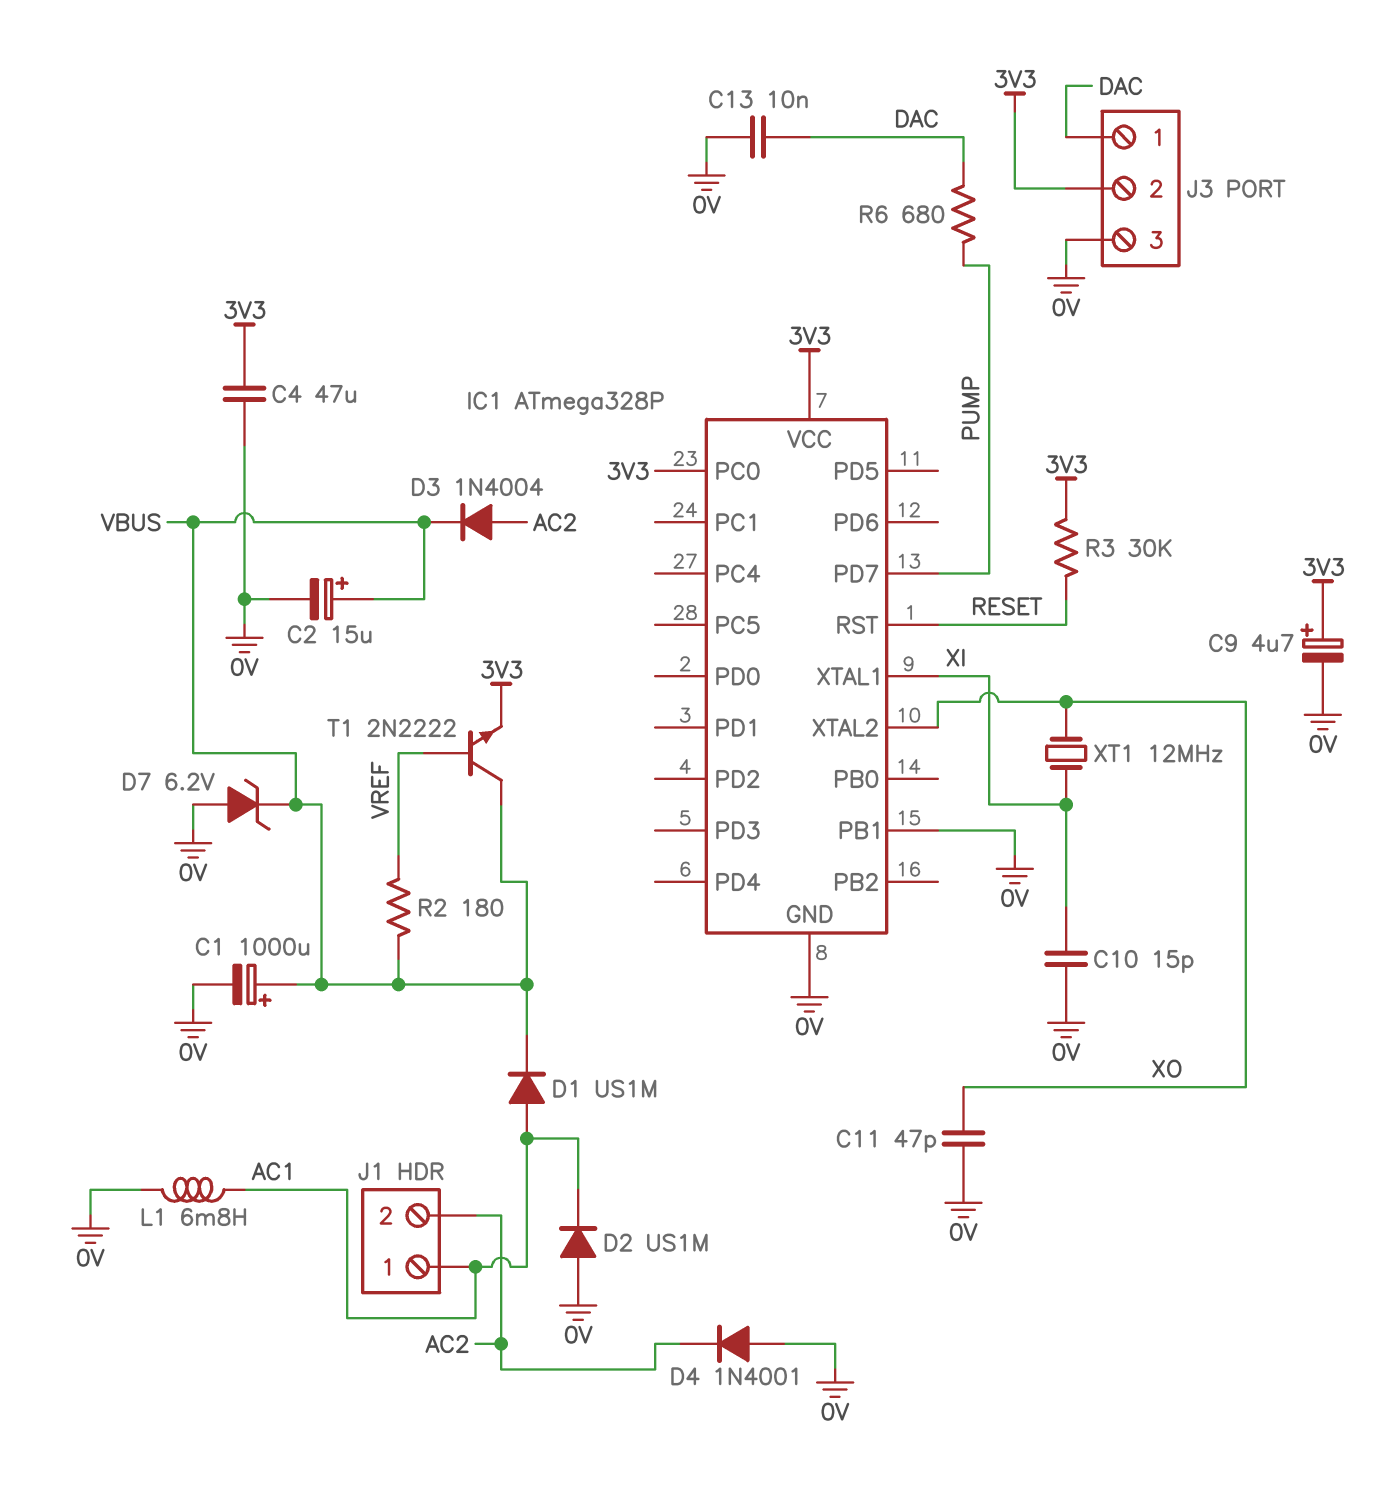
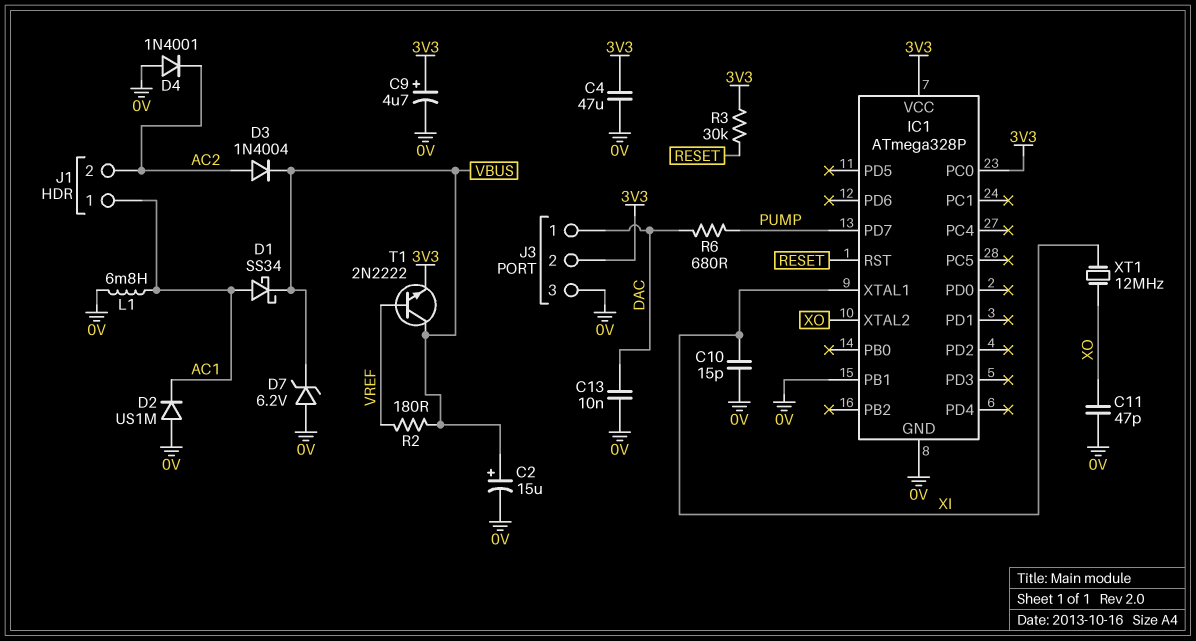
C1: 1000uF (plus VBUS, minus 0V) -> none
D1: diode US1M (A AC1, K VBUS) -> schottky SS34 (A AC1, K VBUS)

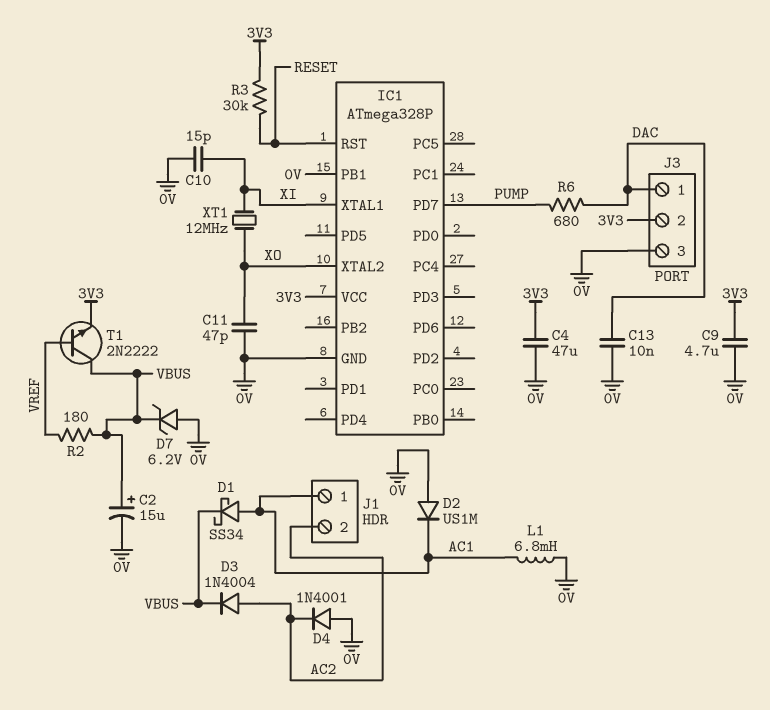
C9: 4.7uF (plus 3V3, minus 0V) -> 4.7uF (0V, 3V3)
IC1 pin PC0: 3V3 -> none

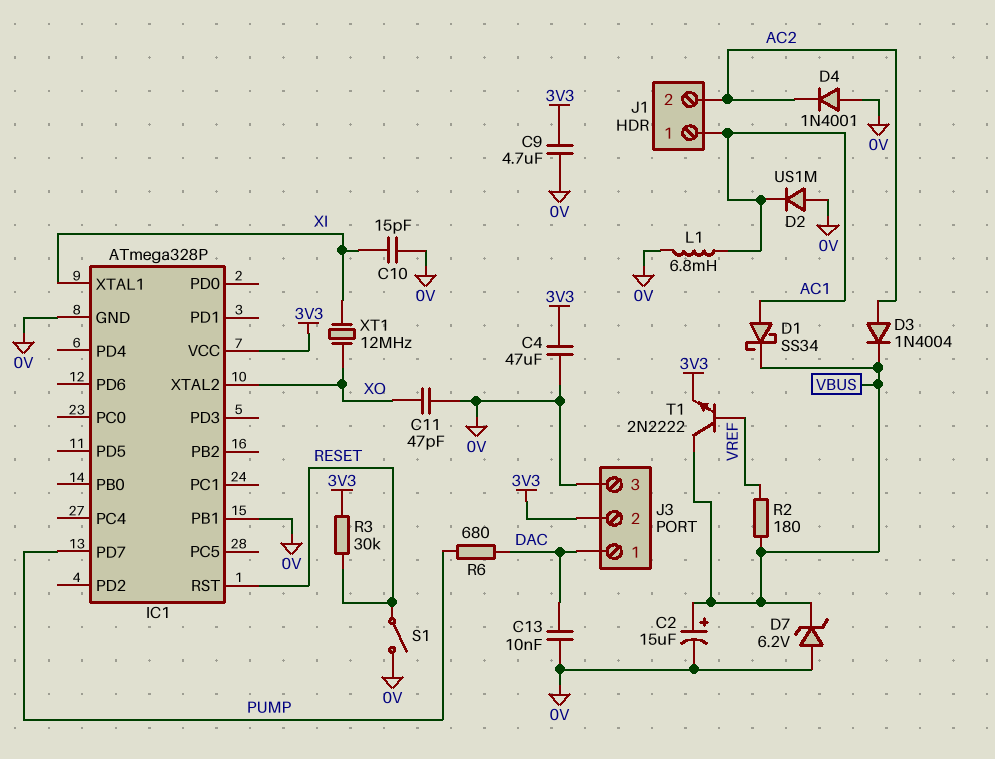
S1: none -> switch (0V, RESET)

